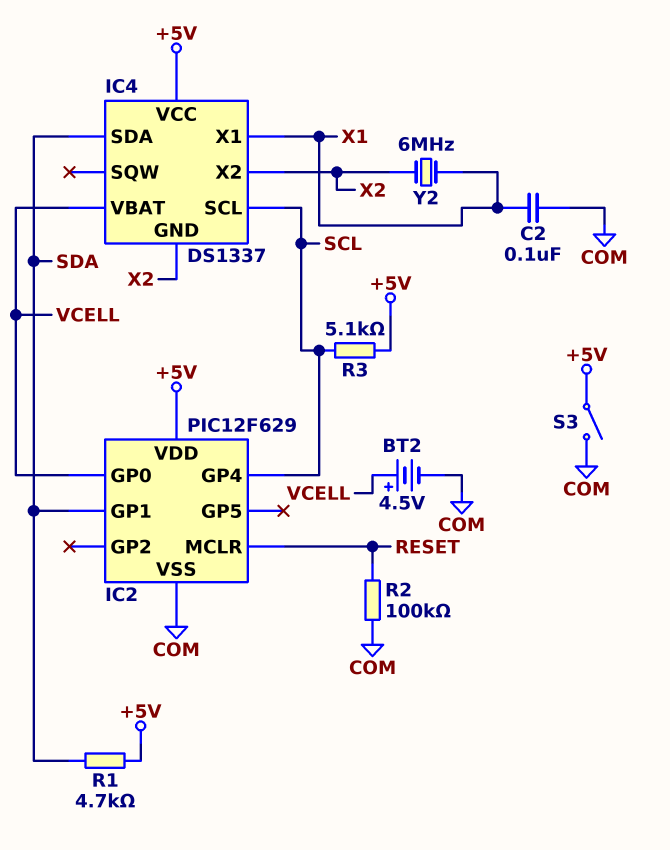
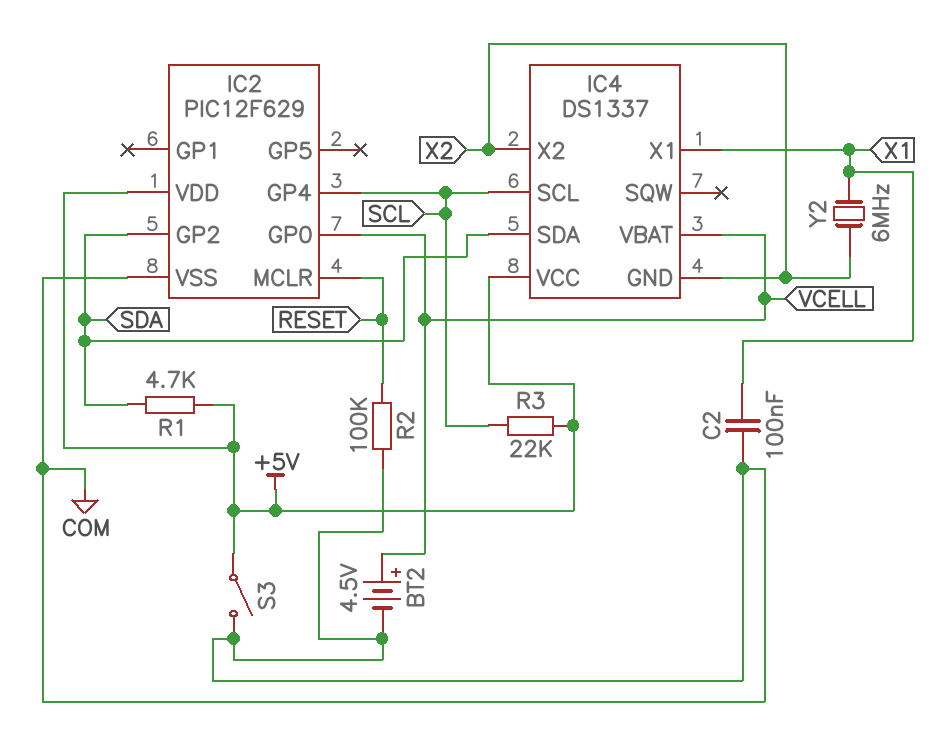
IC2 pin GP1: SDA -> none
IC2 pin GP2: none -> SDA
R3: 5.1k (+5V, SCL) -> 22k (+5V, SCL)

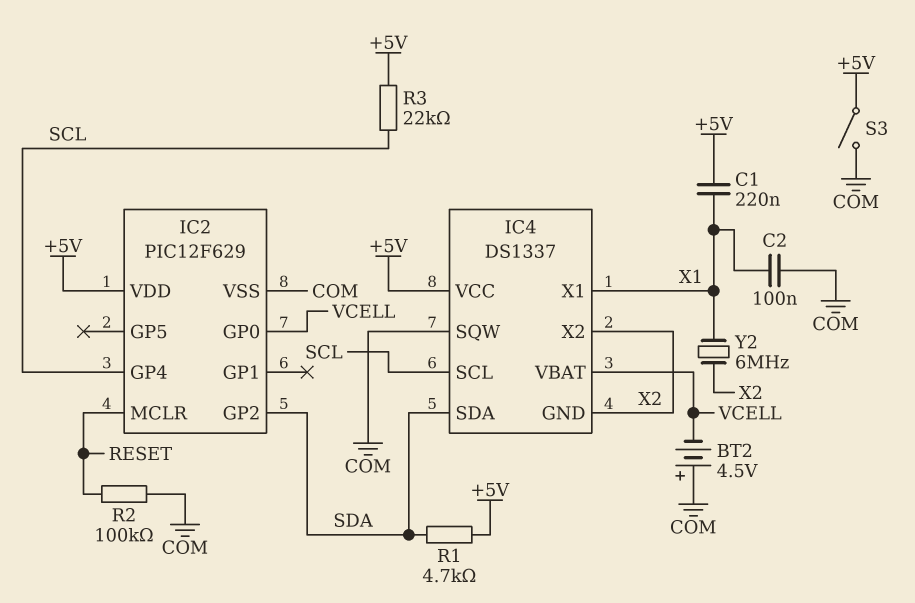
BT2: 4.5V (plus VCELL, minus COM) -> 4.5V (plus COM, minus VCELL)
C1: none -> 220nF (+5V, X1)
IC4 pin SQW: none -> COM

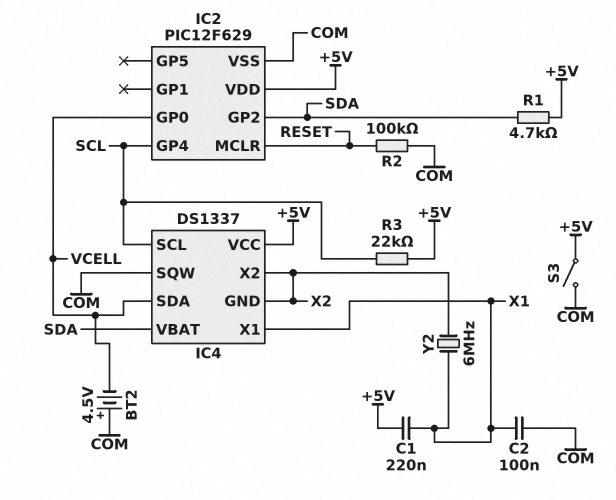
IC4 pin SDA: SDA -> VCELL
IC4 pin VBAT: VCELL -> SDA

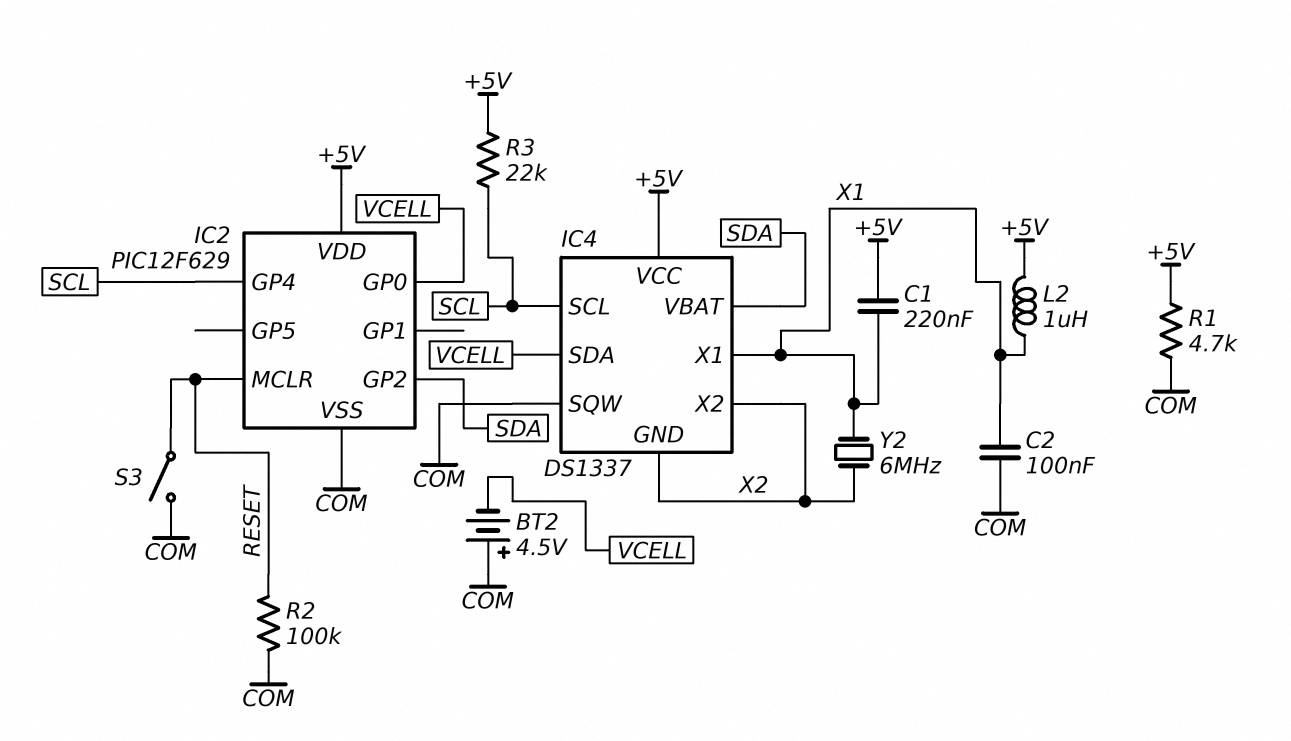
L2: none -> 1uH (+5V, X1)
R1: 4.7k (+5V, SDA) -> 4.7k (+5V, COM)
S3: switch (+5V, COM) -> switch (COM, RESET)

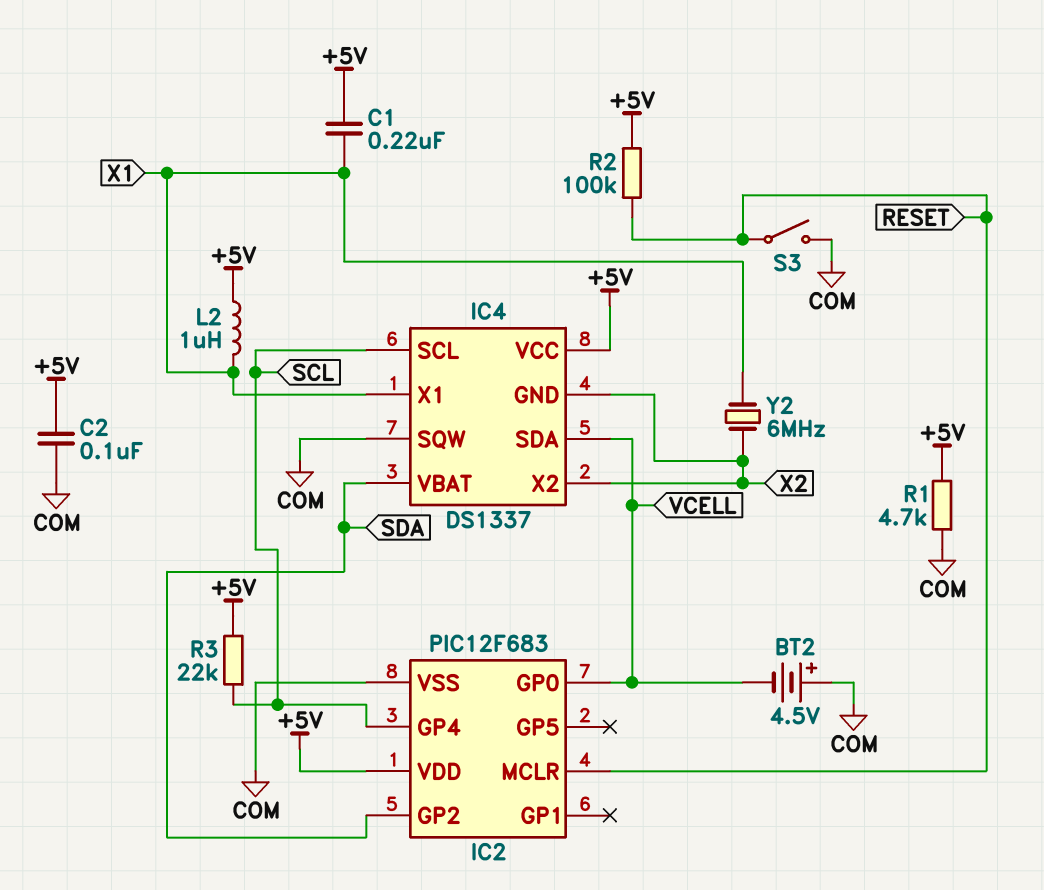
C2: 100nF (COM, X1) -> 100nF (+5V, COM)
IC2: PIC12F629 -> PIC12F683
R2: 100k (COM, RESET) -> 100k (+5V, RESET)

